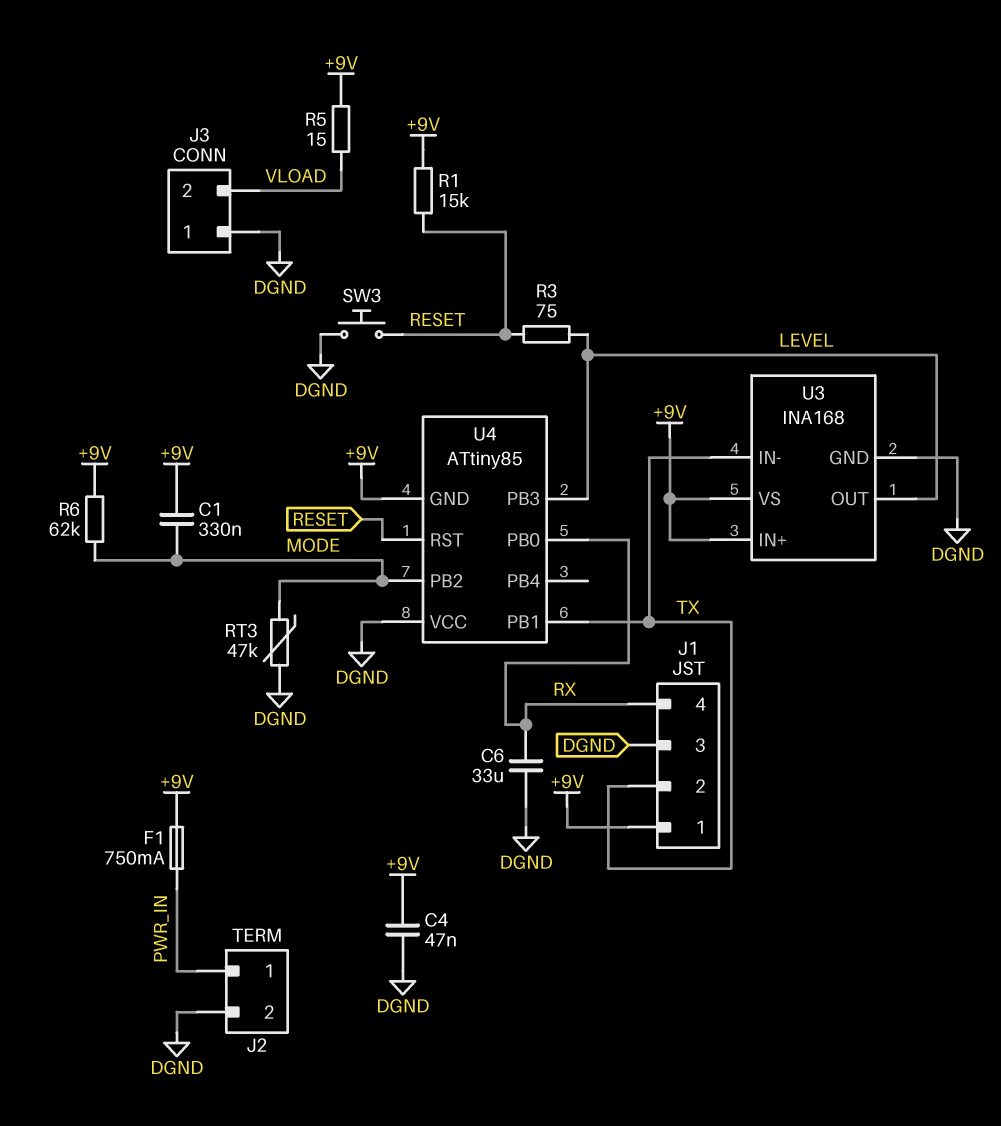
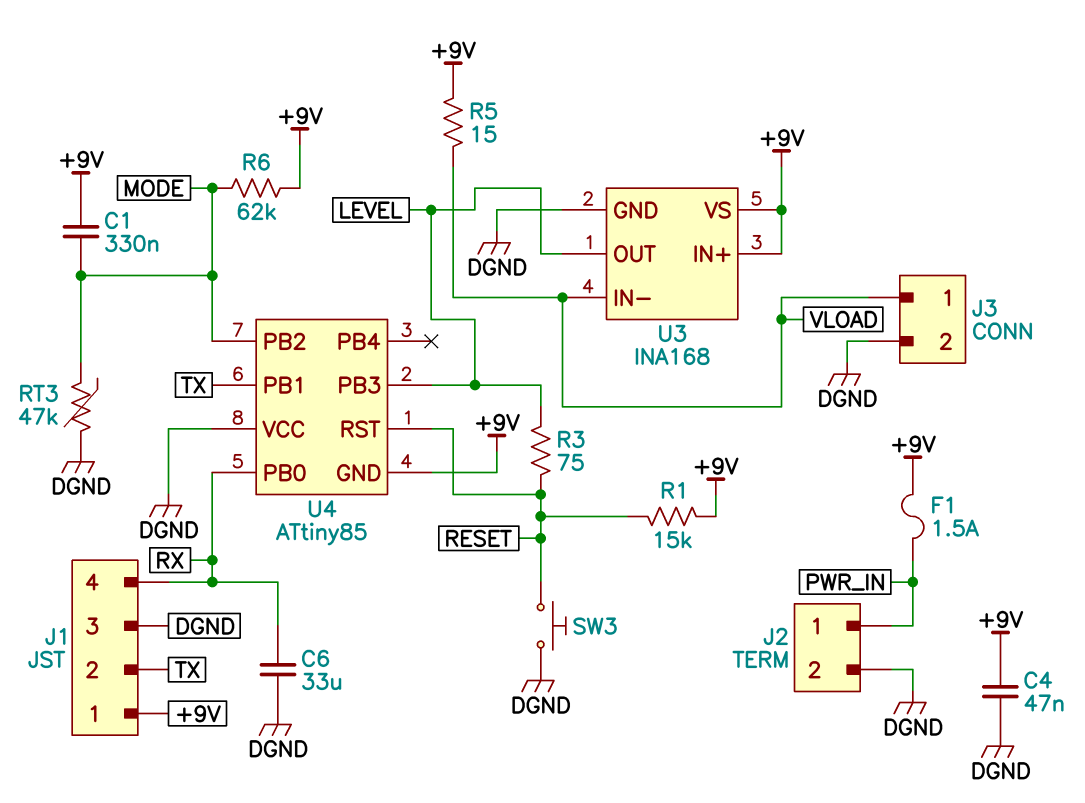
F1: 750mA (+9V, PWR_IN) -> 1.5A (+9V, PWR_IN)
J3 pin 1: DGND -> VLOAD
J3 pin 2: VLOAD -> DGND
U3 pin IN-: TX -> VLOAD

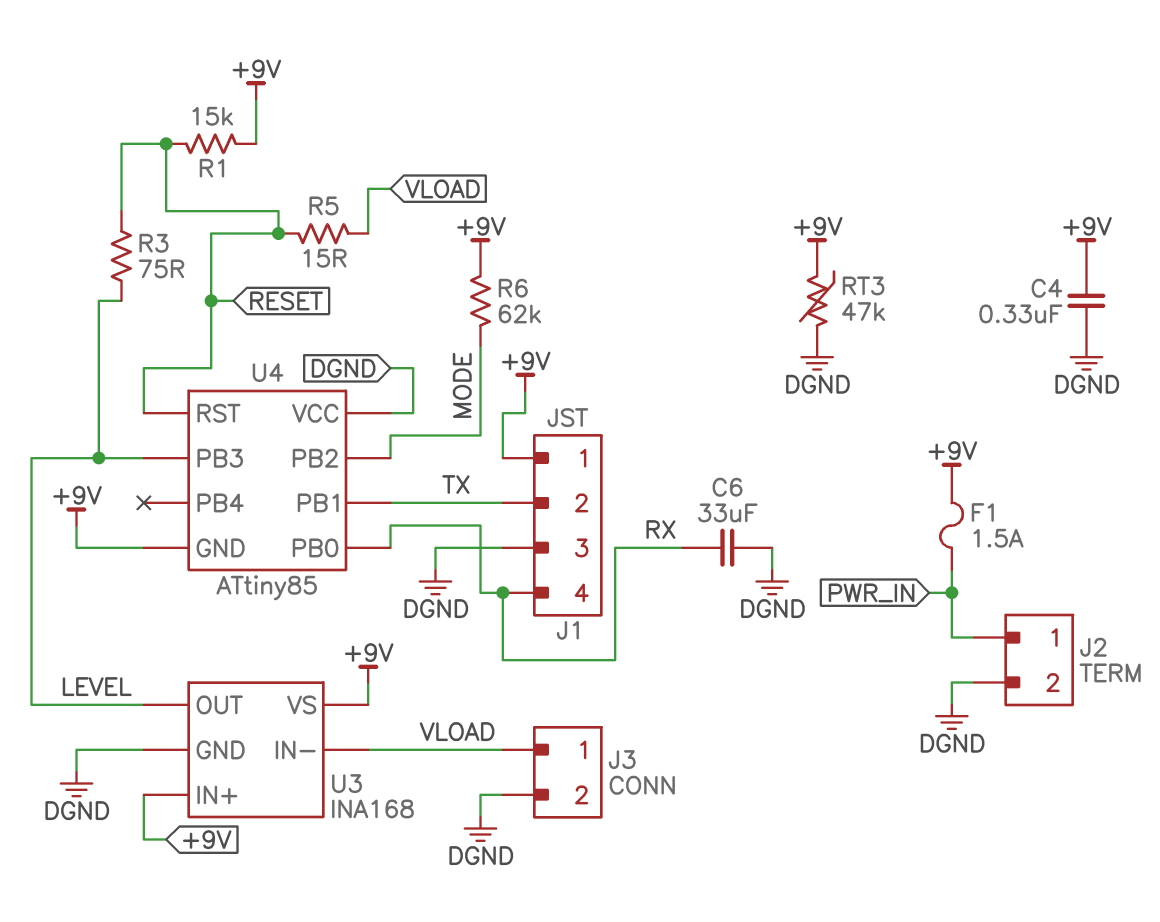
C1: 330nF (+9V, MODE) -> none
C4: 47nF (+9V, DGND) -> 330nF (+9V, DGND)
R5: 15 (+9V, VLOAD) -> 15 (RESET, VLOAD)
RT3: 47k (DGND, MODE) -> 47k (+9V, DGND)
SW3: button (DGND, RESET) -> none

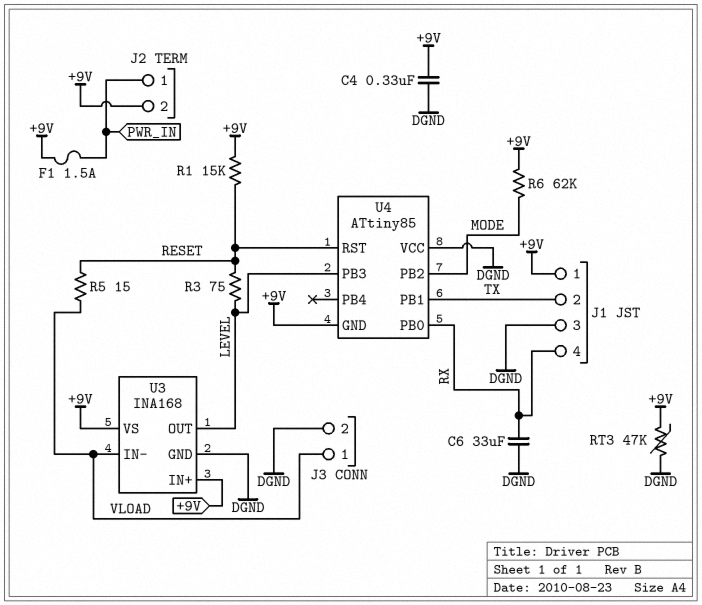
J2 pin 2: DGND -> +9V

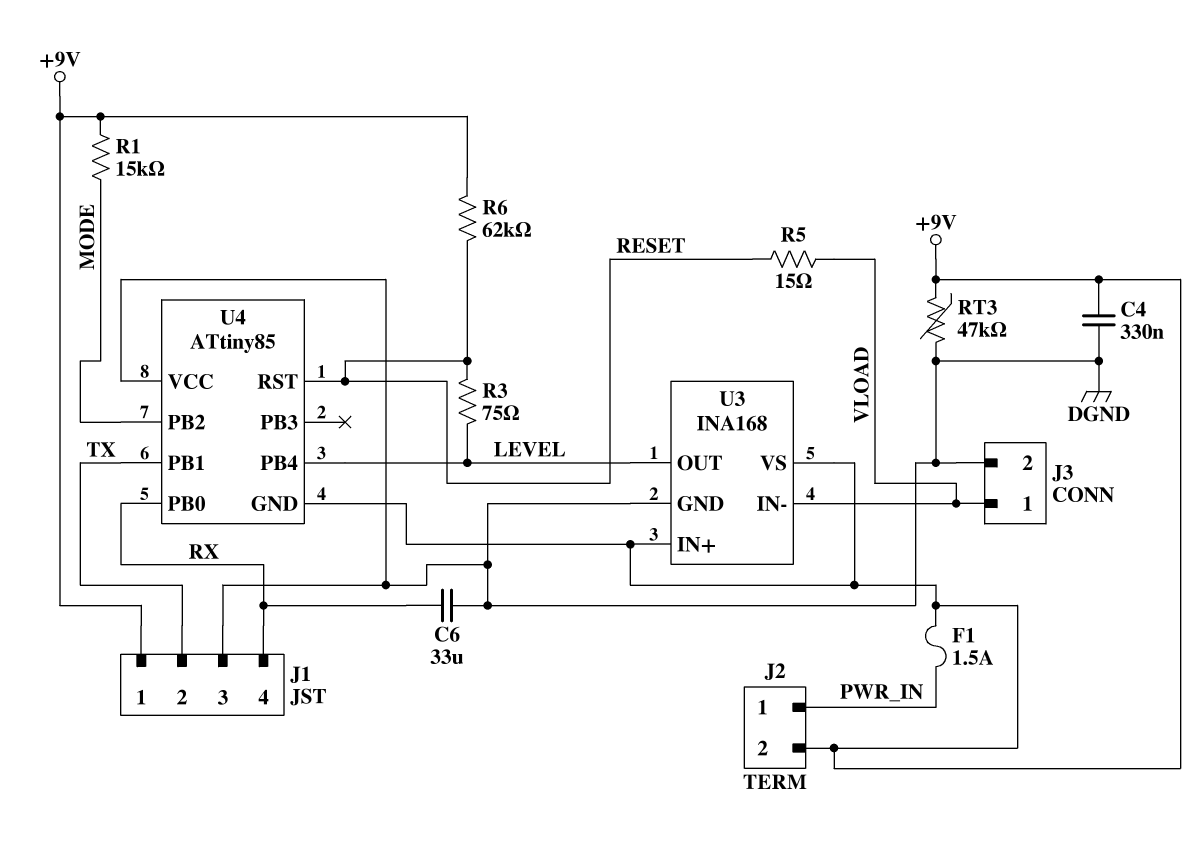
R1: 15k (+9V, RESET) -> 15k (+9V, MODE)
R6: 62k (+9V, MODE) -> 62k (+9V, RESET)
U4 pin PB3: LEVEL -> none
U4 pin PB4: none -> LEVEL

